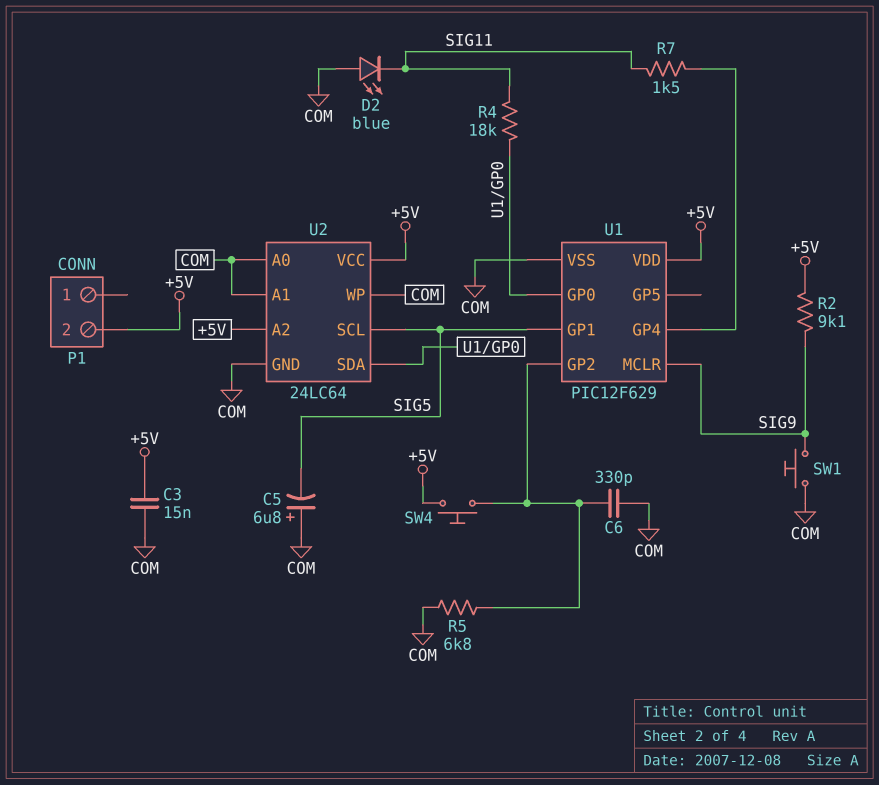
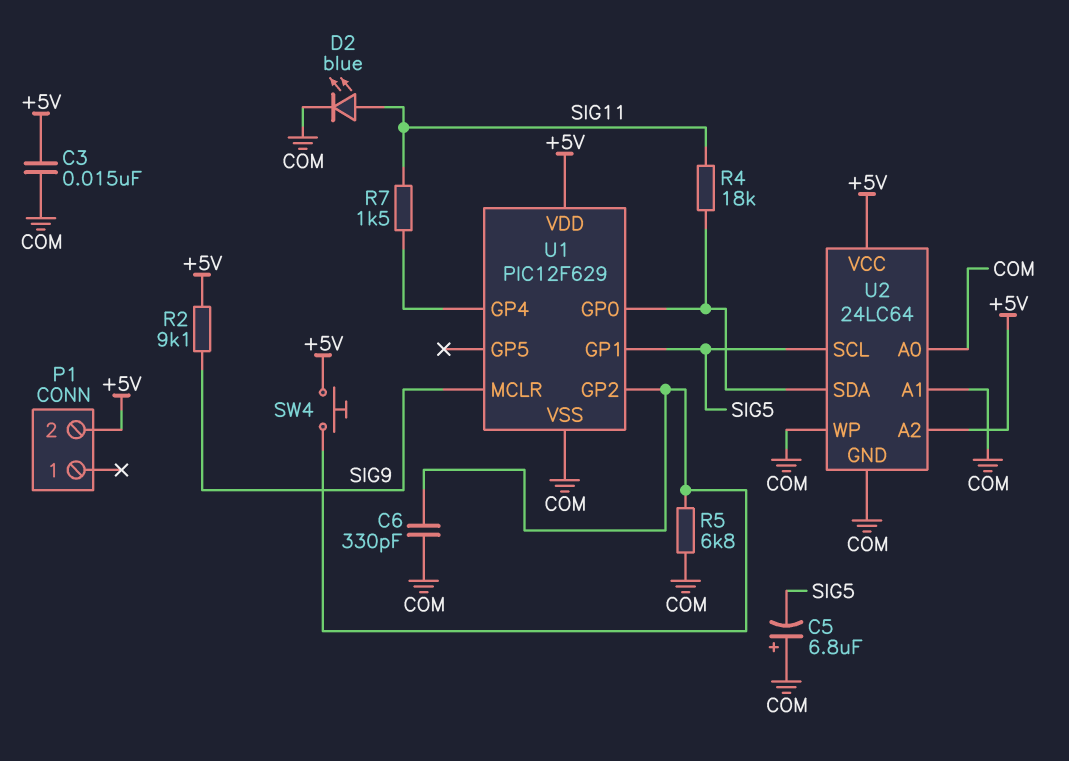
D2: LED blue (A COM, K SIG11) -> LED blue (A SIG11, K COM)
SW1: button (COM, SIG9) -> none

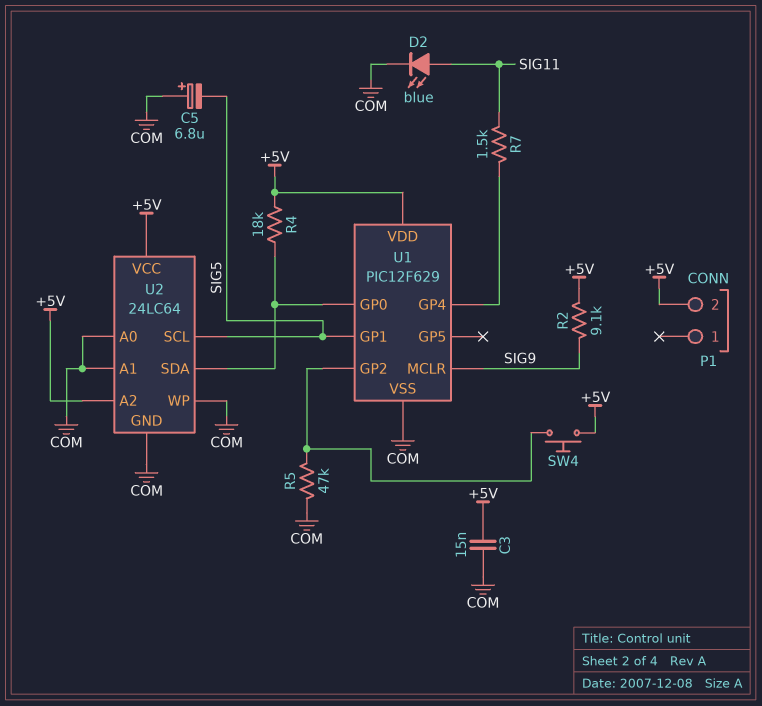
C6: 330pF (COM, U1/GP2) -> none
R4: 18k (SIG11, U1/GP0) -> 18k (+5V, U1/GP0)
R5: 6.8k (COM, U1/GP2) -> 47k (COM, U1/GP2)

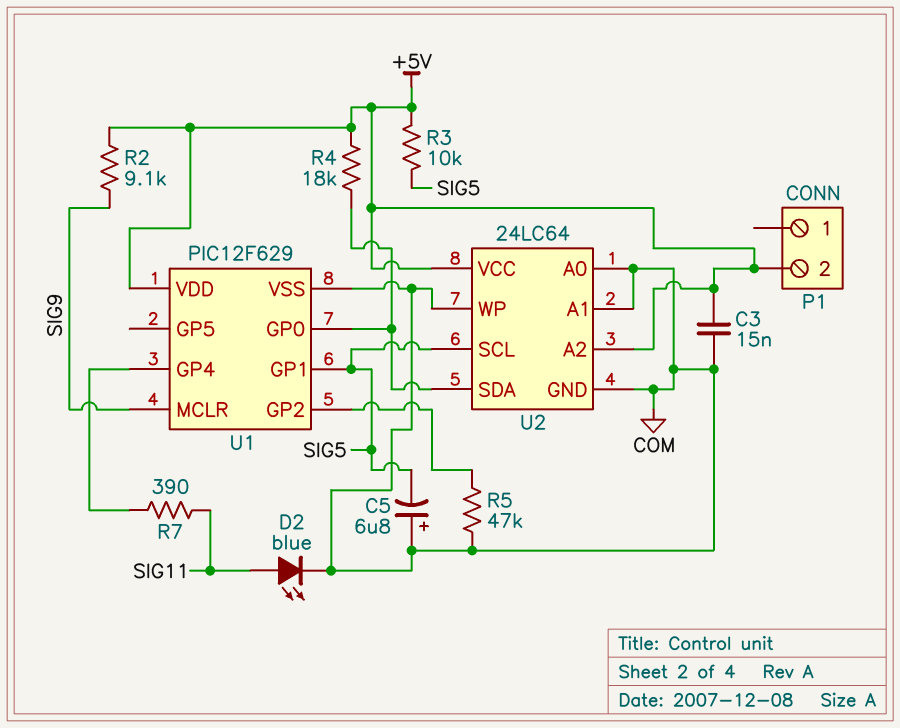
R3: none -> 10k (+5V, SIG5)
R7: 1.5k (SIG11, U1/GP4) -> 390 (SIG11, U1/GP4)
SW4: button (+5V, U1/GP2) -> none

